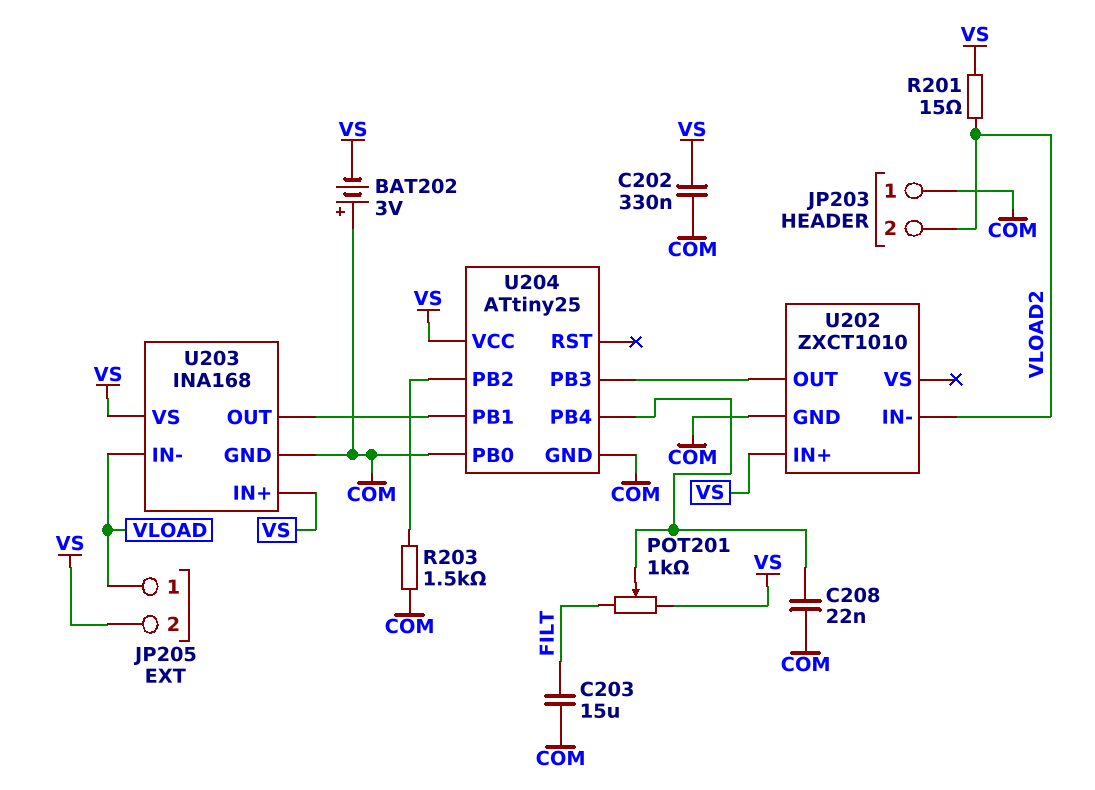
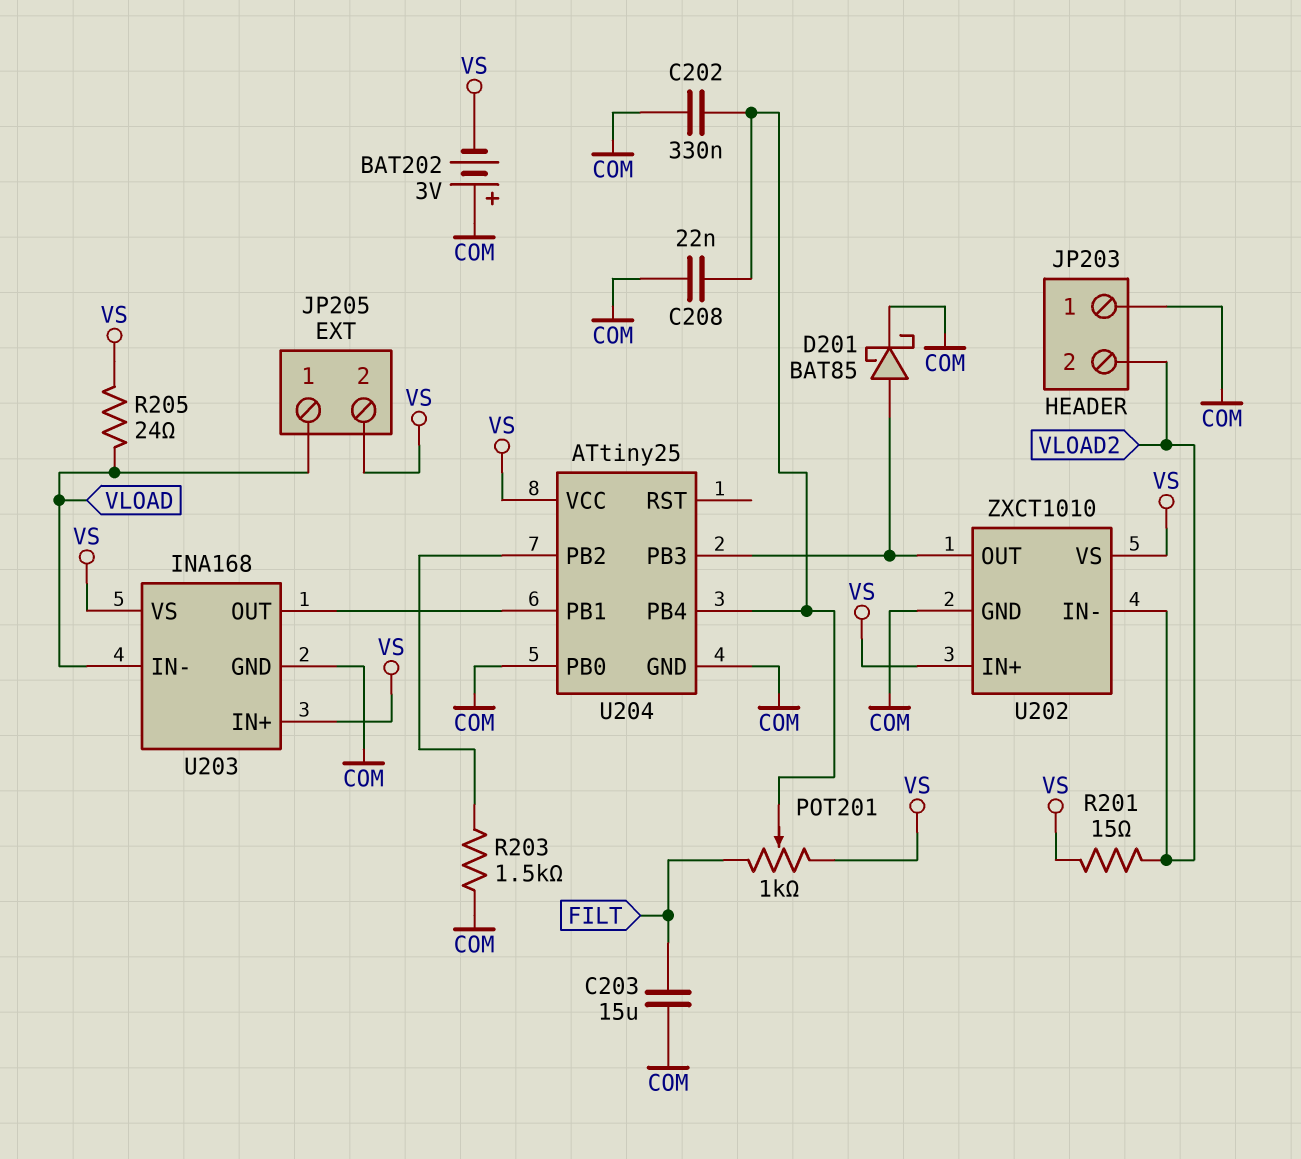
C202: 330nF (COM, VS) -> 330nF (COM, U204/PB4)
D201: none -> schottky BAT85 (A U202/OUT, K COM)
R205: none -> 24 (VLOAD, VS)
U202 pin VS: none -> VS

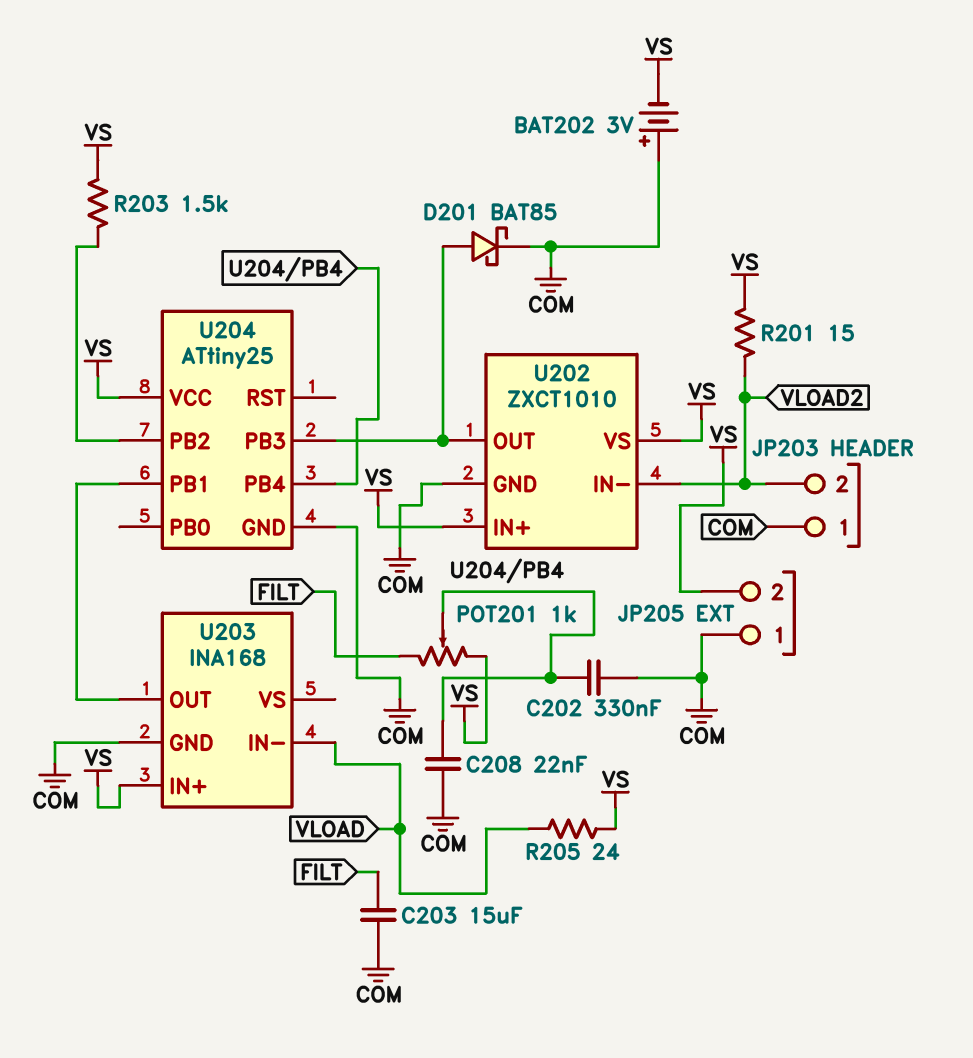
JP205 pin 1: VLOAD -> COM
R203: 1.5k (COM, U204/PB2) -> 1.5k (U204/PB2, VS)
U203 pin VS: VS -> none
U204 pin PB0: COM -> none

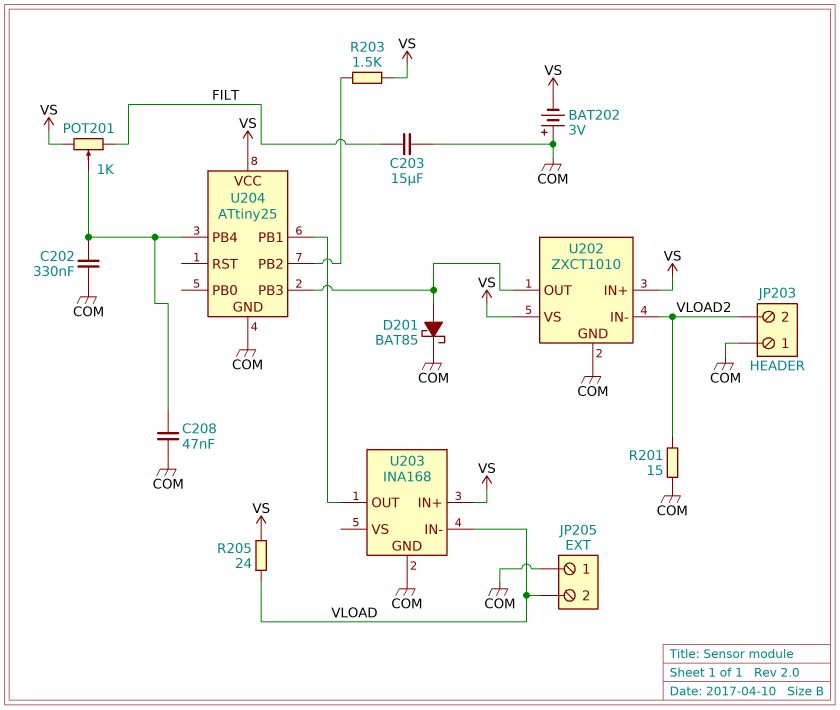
C208: 22nF (COM, U204/PB4) -> 47nF (COM, U204/PB4)
JP205 pin 2: VS -> VLOAD
R201: 15 (VLOAD2, VS) -> 15 (COM, VLOAD2)

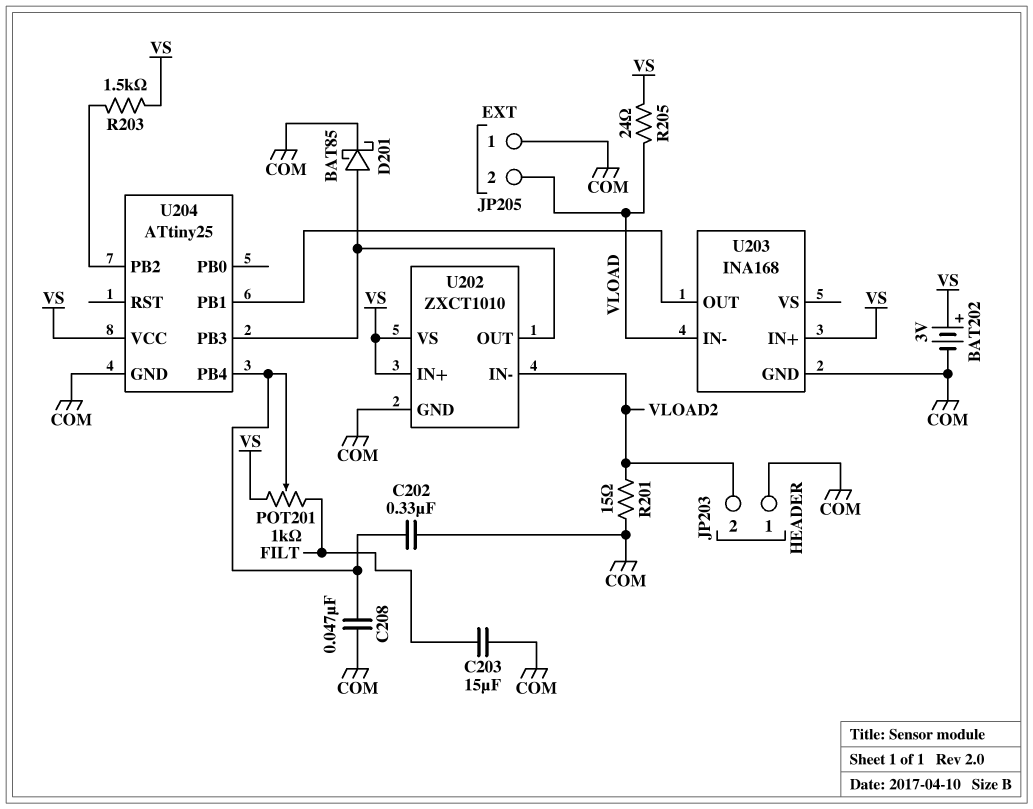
BAT202: 3V (plus COM, minus VS) -> 3V (plus VS, minus COM)

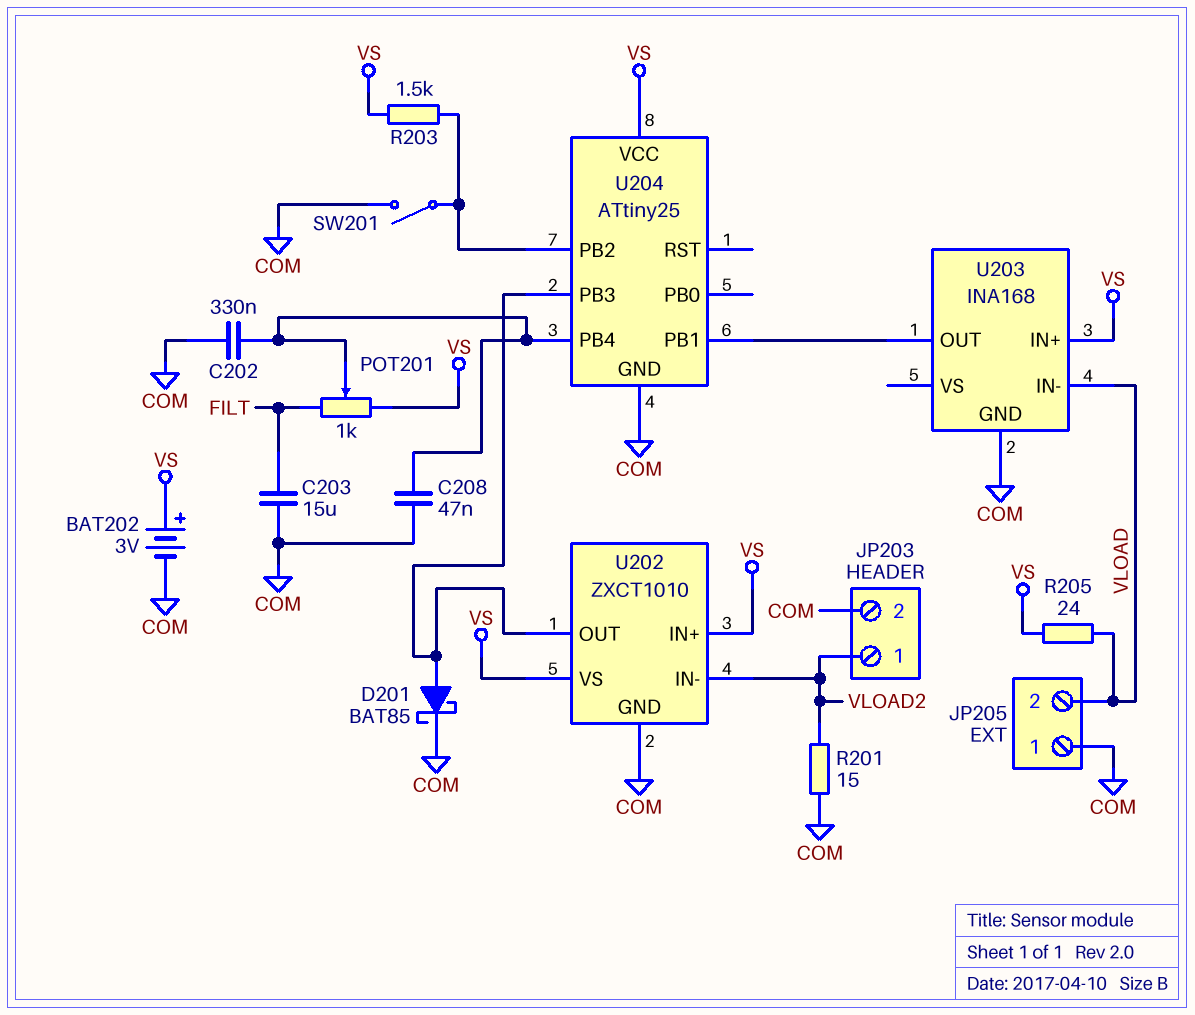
JP203 pin 1: COM -> VLOAD2
JP203 pin 2: VLOAD2 -> COM
SW201: none -> switch (COM, U204/PB2)

